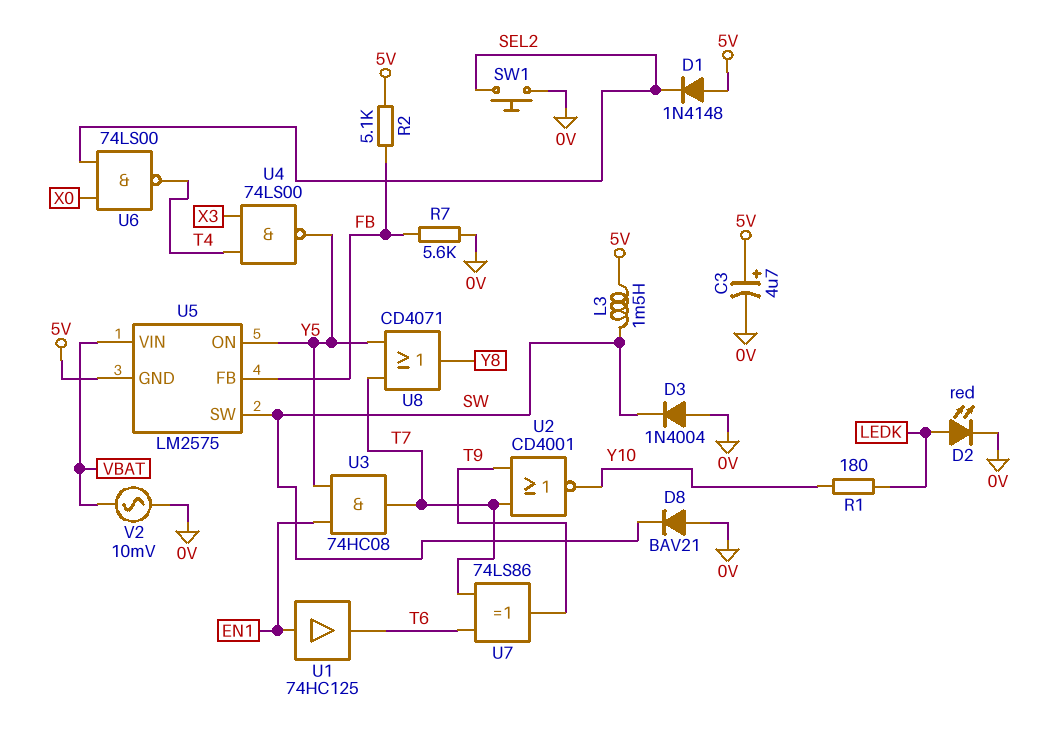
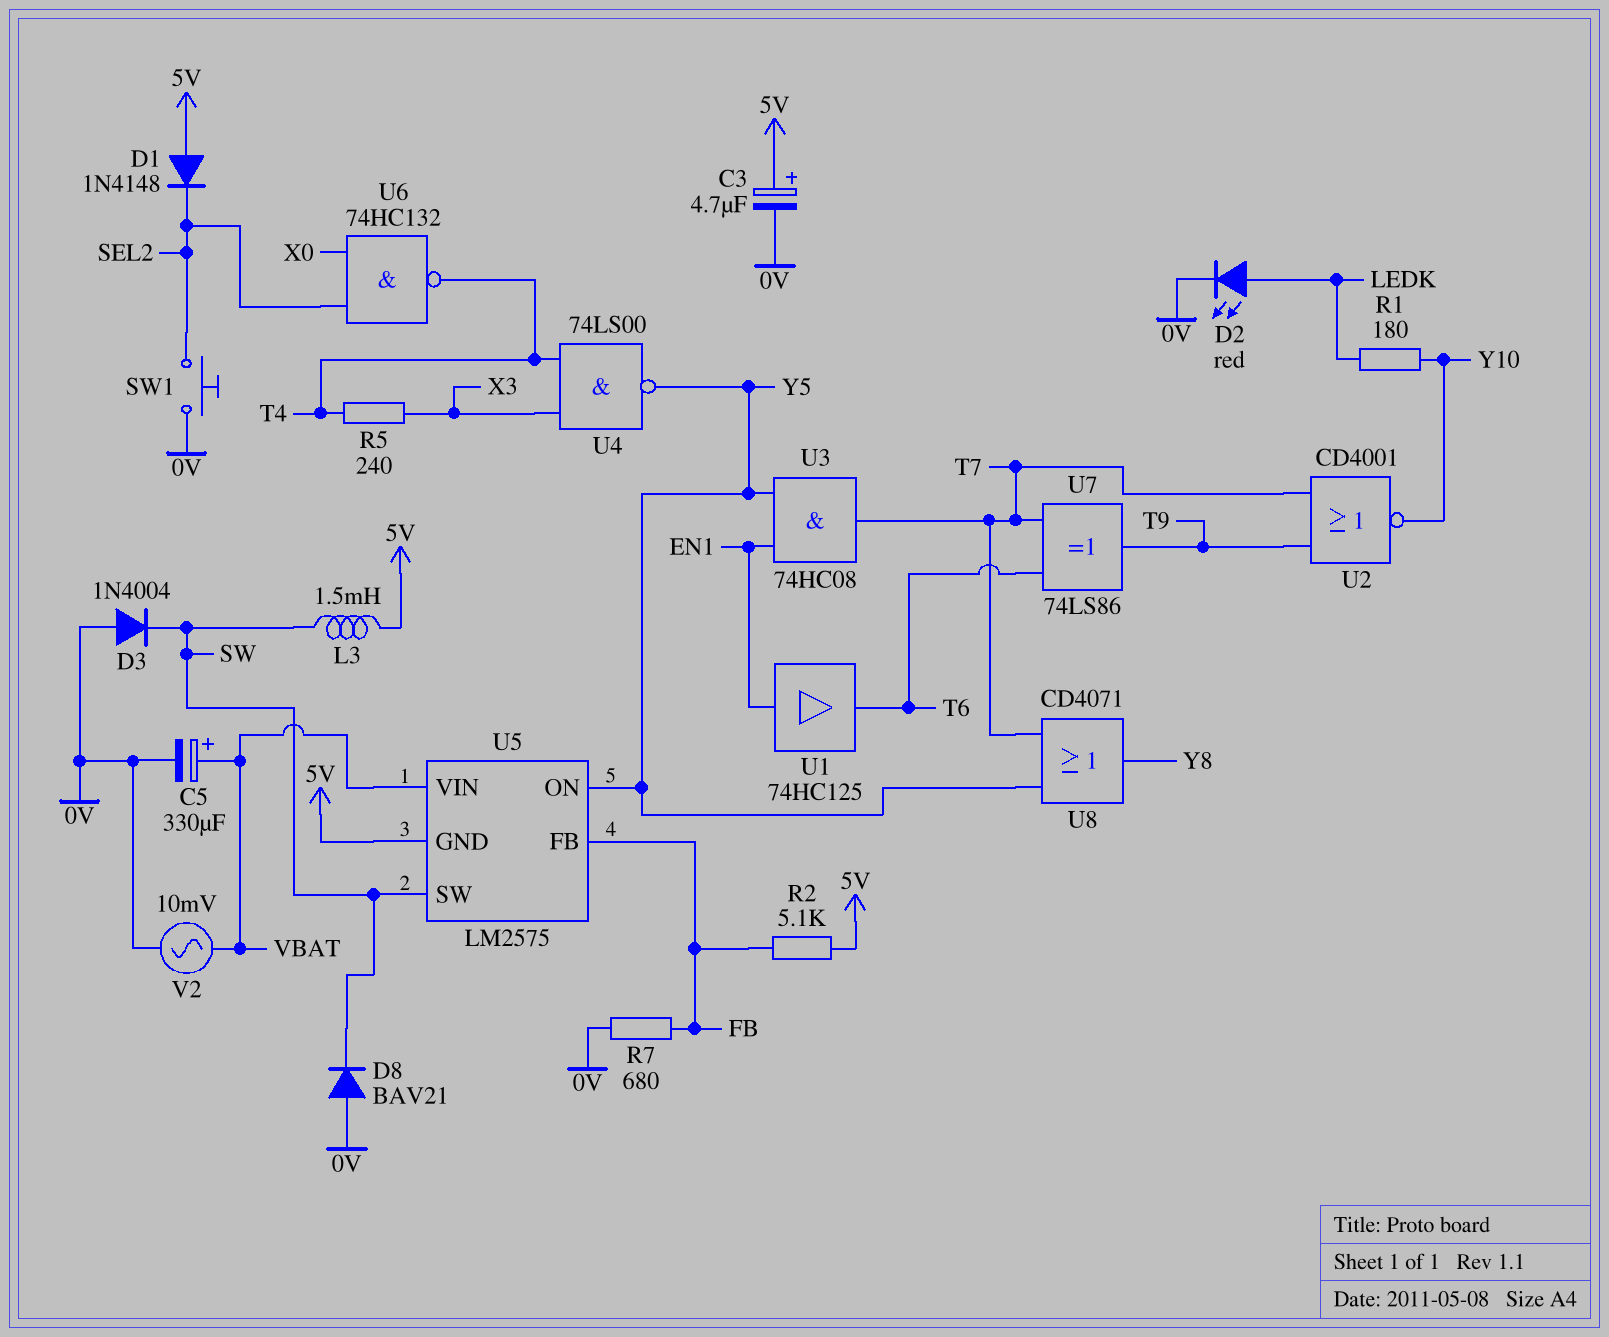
C5: none -> 330uF (plus VBAT, minus 0V)
R5: none -> 240 (T4, X3)
R7: 5.6k (0V, FB) -> 680 (0V, FB)
U6: NAND 74LS00 (in SEL2, in X0, out T4) -> NAND 74HC132 (in SEL2, in X0, out T4)

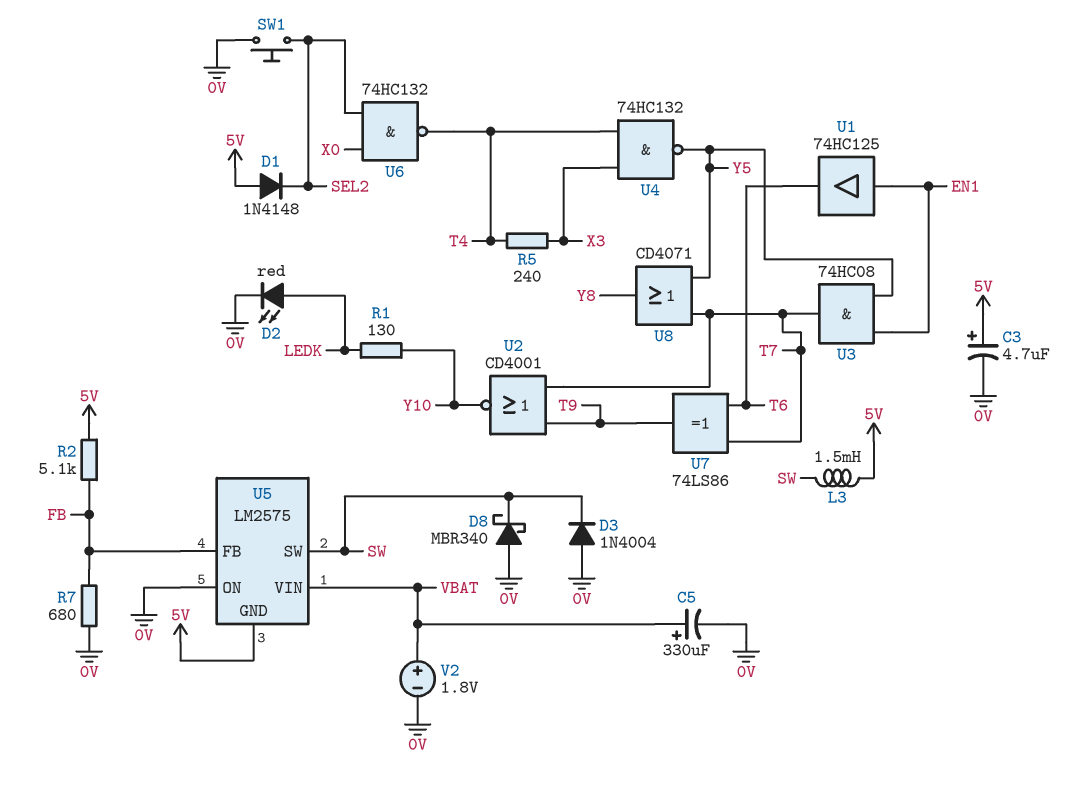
D8: diode BAV21 (A 0V, K SW) -> schottky MBR340 (A 0V, K SW)
R1: 180 (LEDK, Y10) -> 130 (LEDK, Y10)
U4: NAND 74LS00 (in T4, in X3, out Y5) -> NAND 74HC132 (in T4, in X3, out Y5)
U5 pin ON: Y5 -> 0V
V2: AC 10mV (0V, VBAT) -> 1.8V (plus VBAT, minus 0V)

